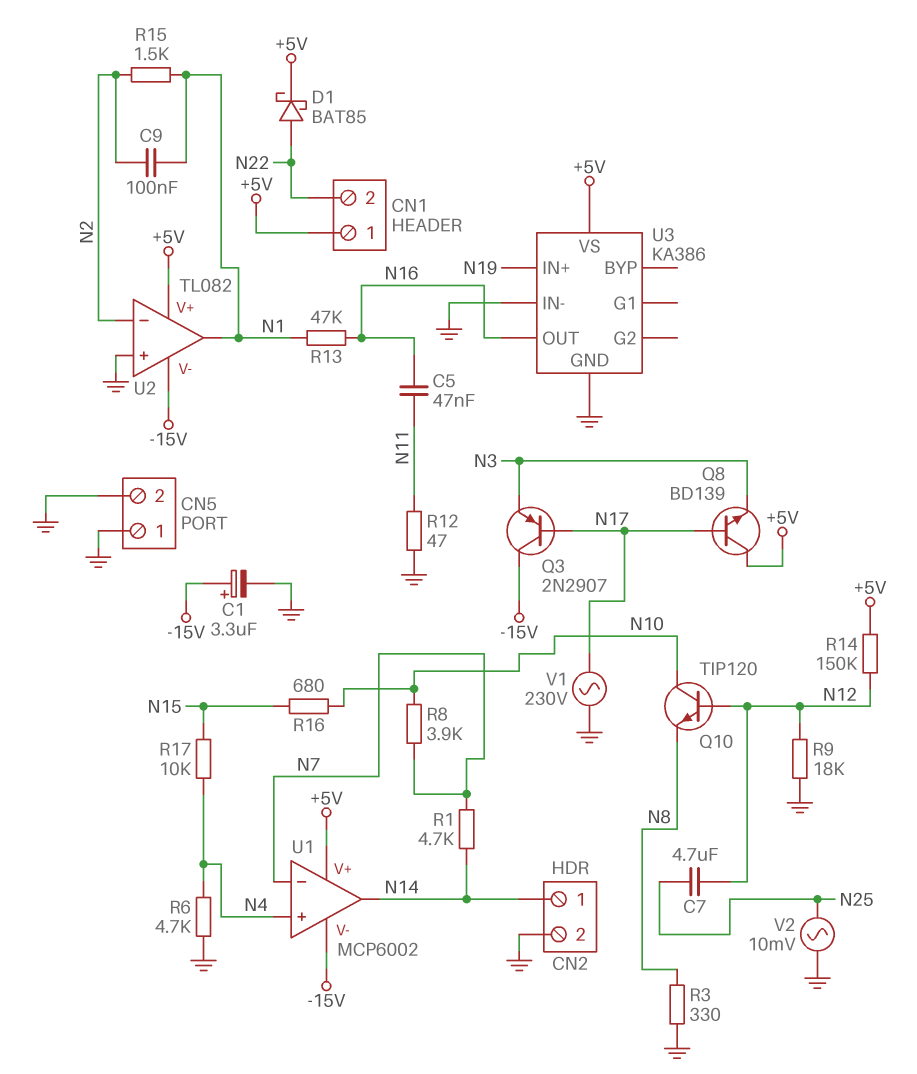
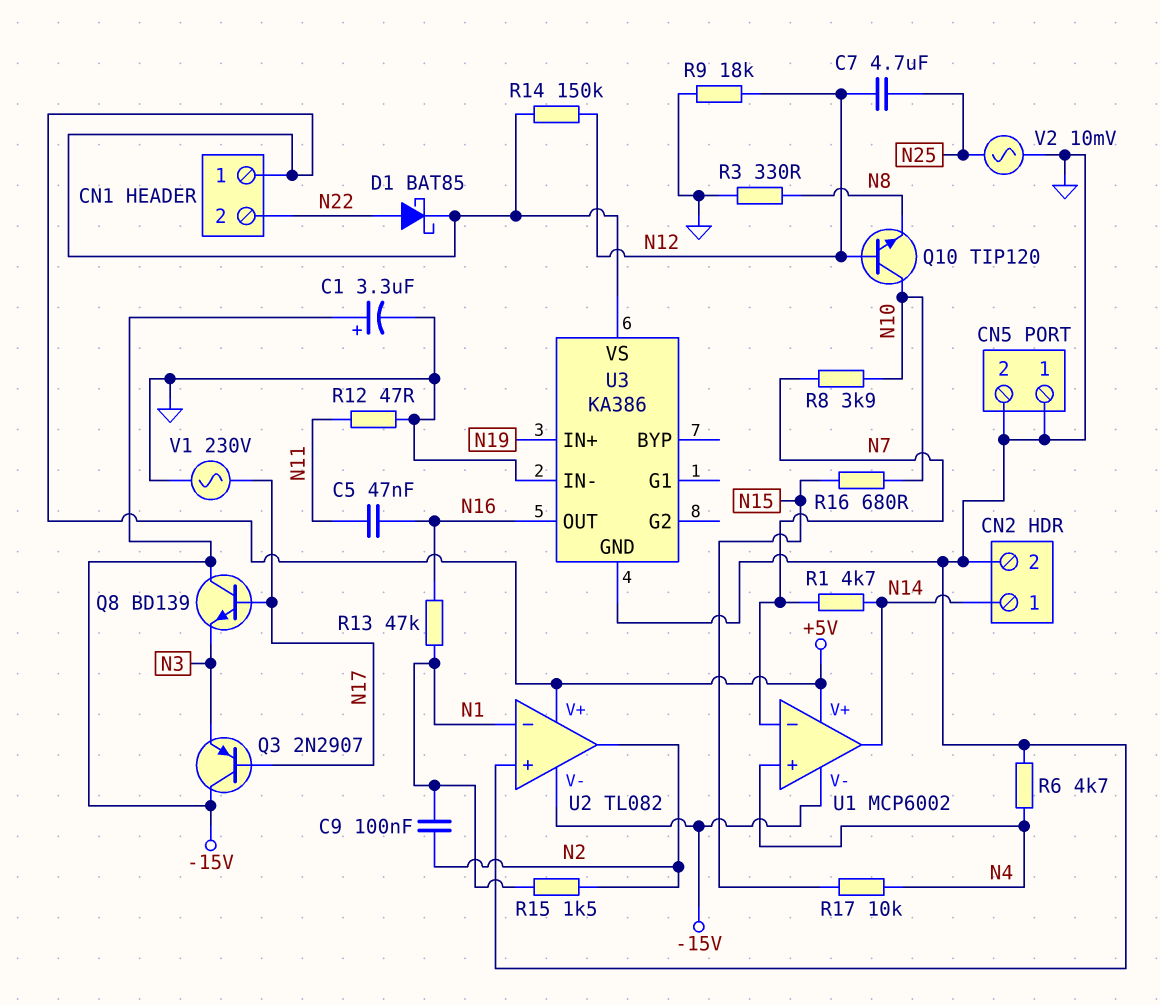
Q8: NPN BD139 (B N17, C +5V, E N3) -> NPN BD139 (B N17, C -15V, E N3)
U2 pin in-: N2 -> N1
U2 pin out: N1 -> N2

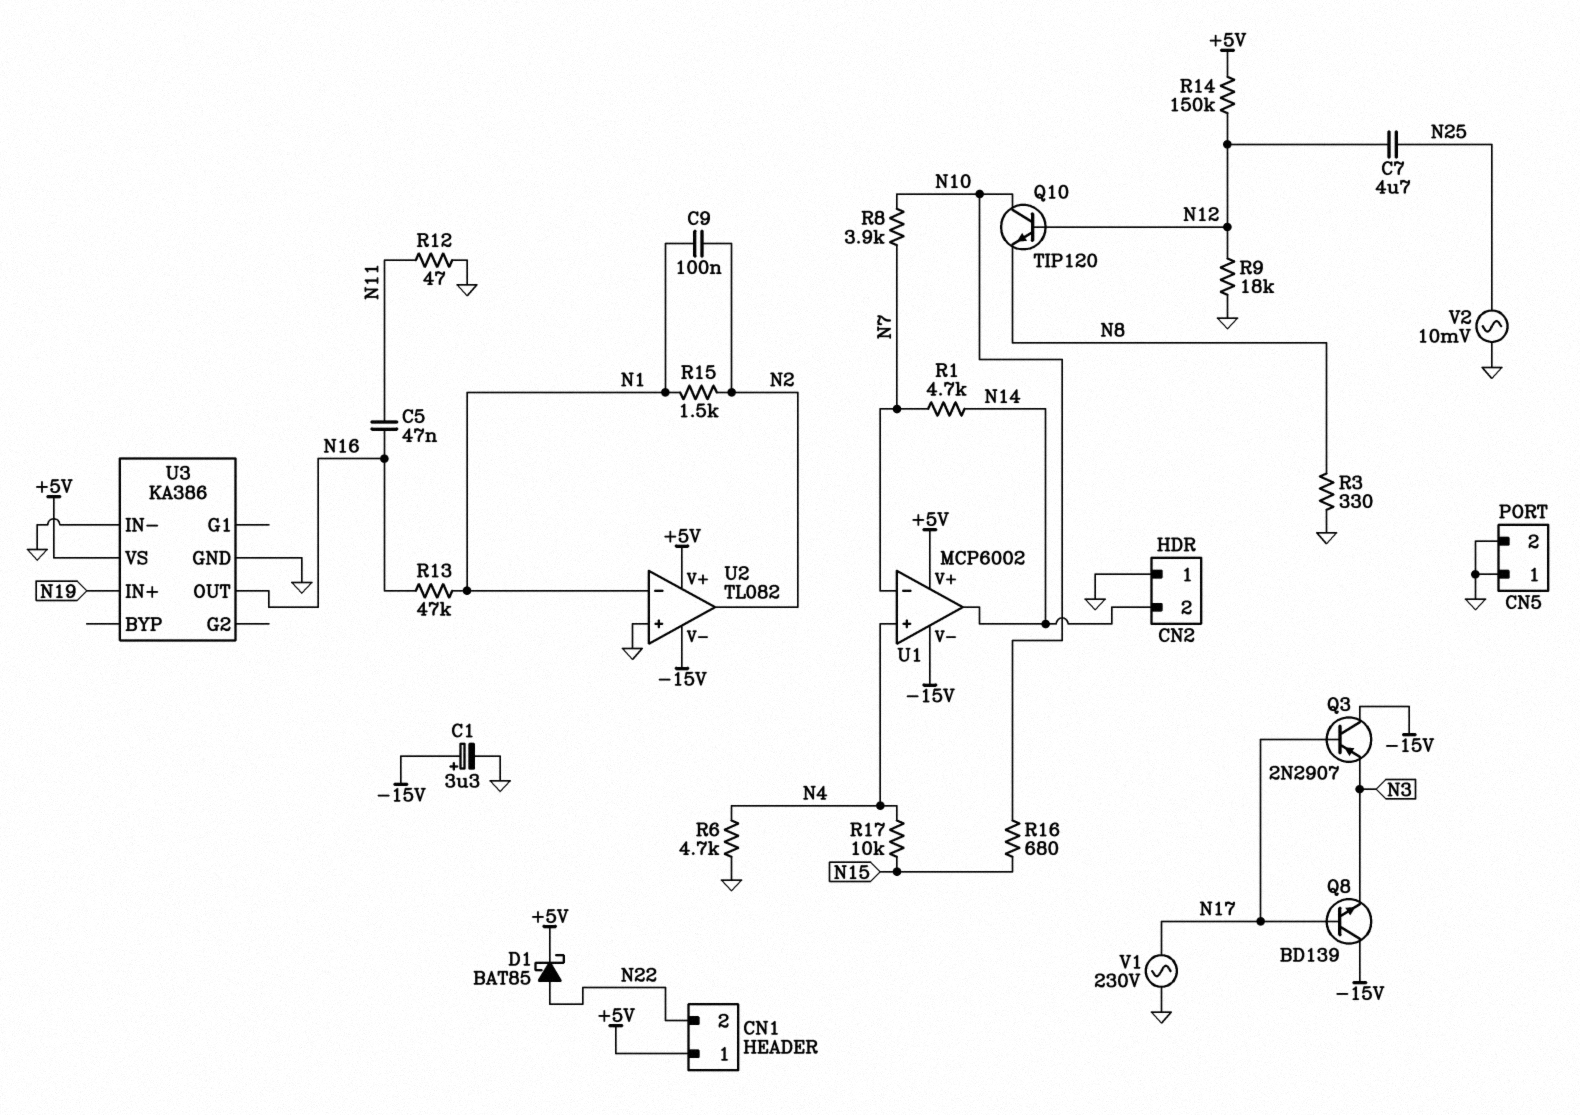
CN2 pin 1: N14 -> GND
CN2 pin 2: GND -> N14

